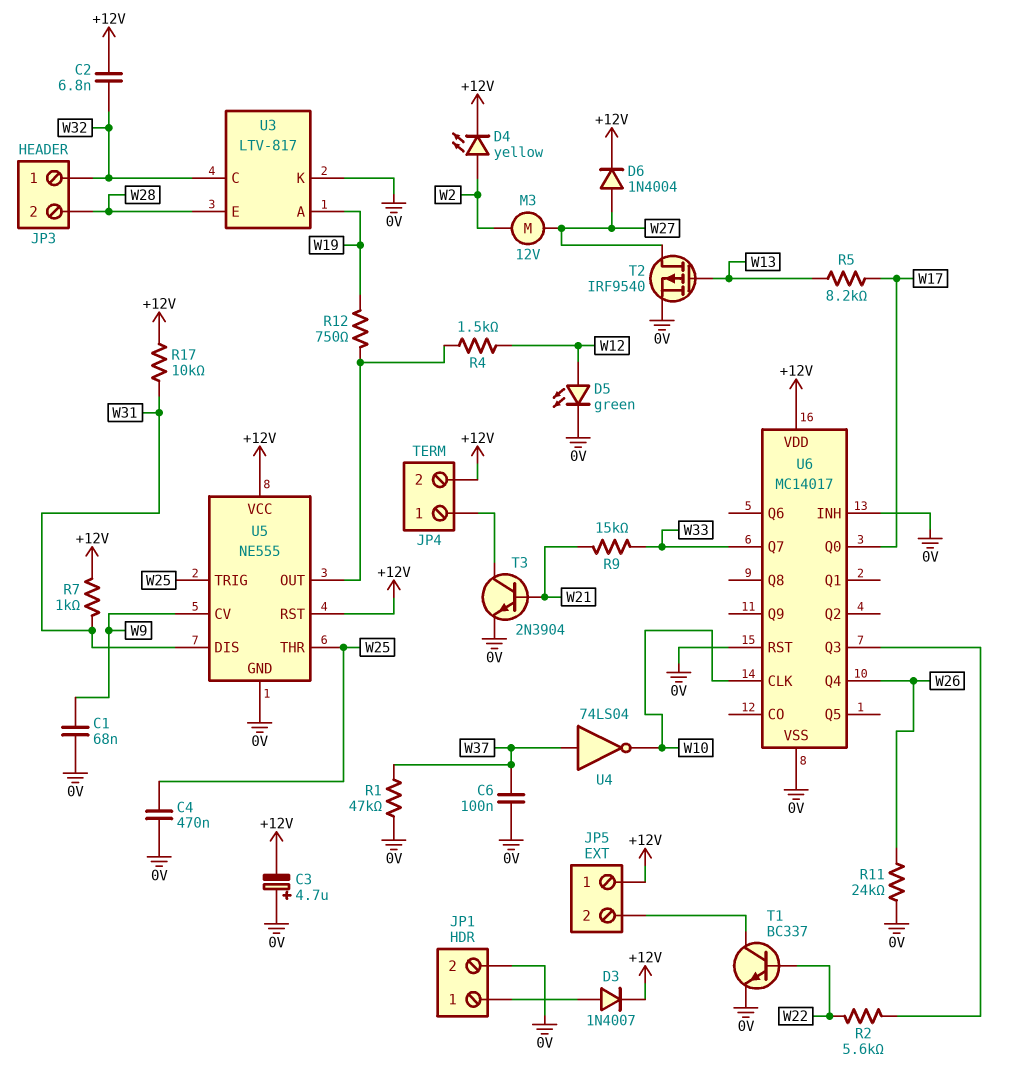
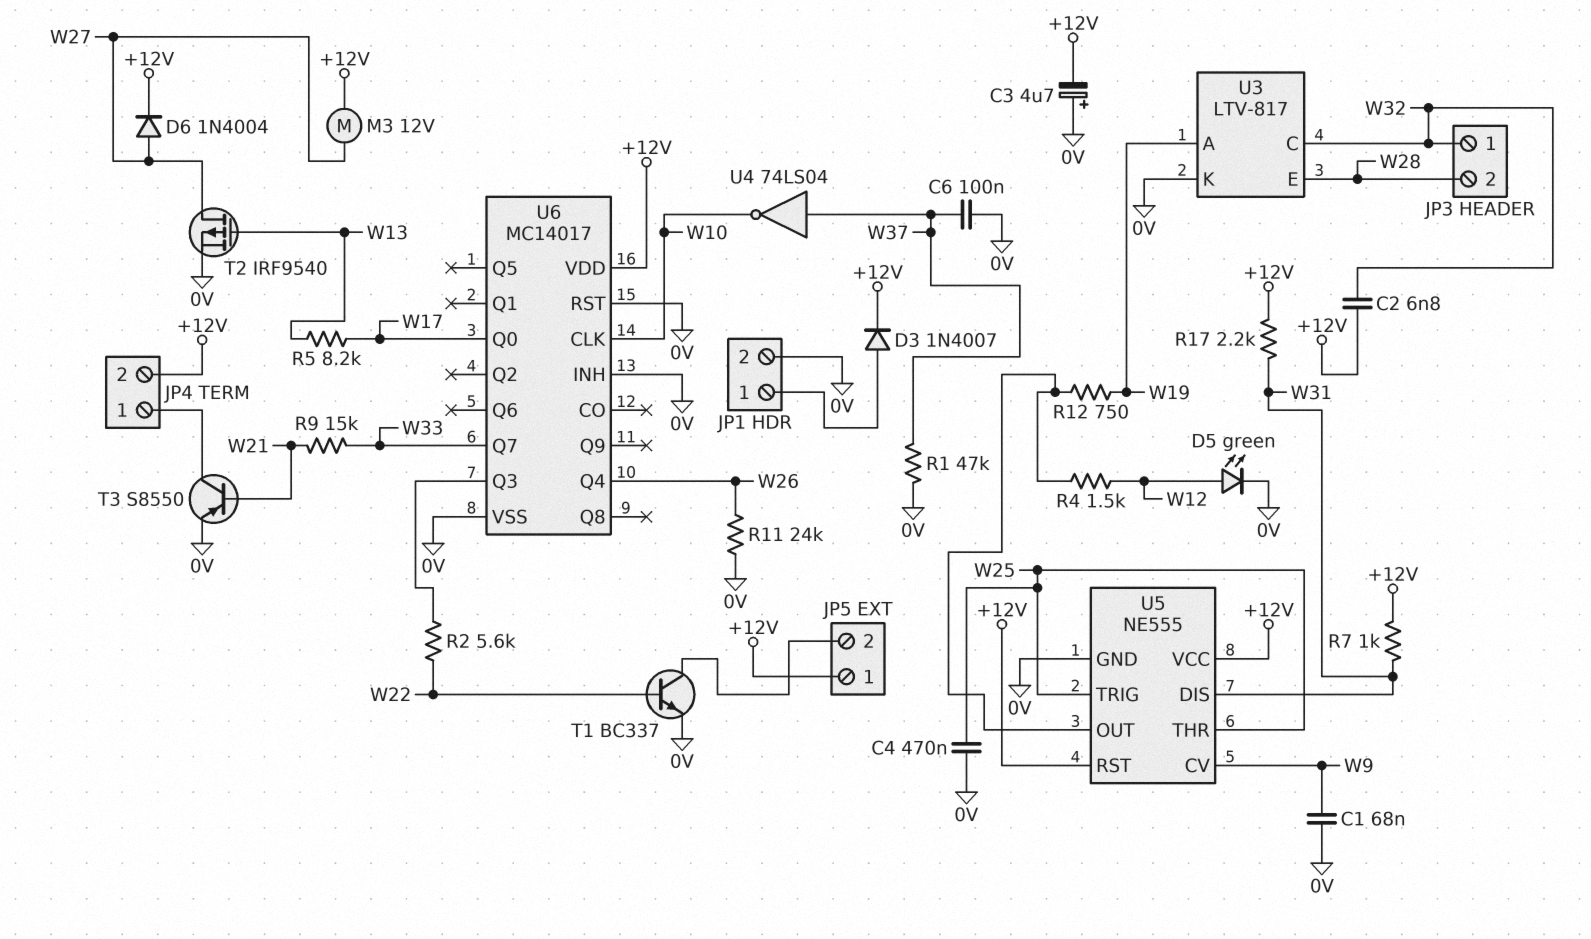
D4: LED yellow (A W2, K +12V) -> none
M3: motor 12V (W2, W27) -> motor 12V (+12V, W27)
R17: 10k (+12V, W31) -> 2.2k (+12V, W31)
T3: NPN 2N3904 (B W21, C JP4/1, E 0V) -> PNP S8550 (B W21, C JP4/1, E 0V)

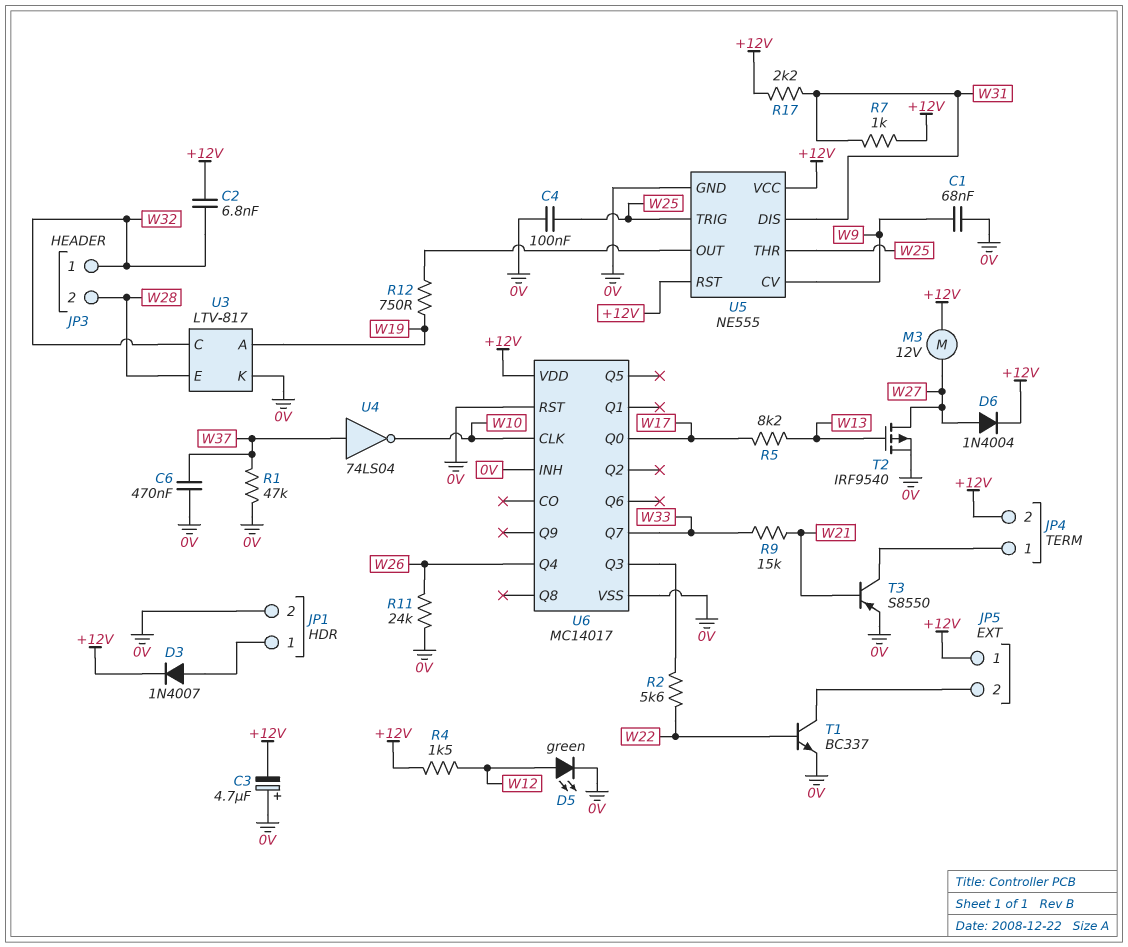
C4: 470nF (0V, W25) -> 100nF (0V, W25)
C6: 100nF (0V, W37) -> 470nF (0V, W37)
R4: 1.5k (U5/OUT, W12) -> 1.5k (+12V, W12)

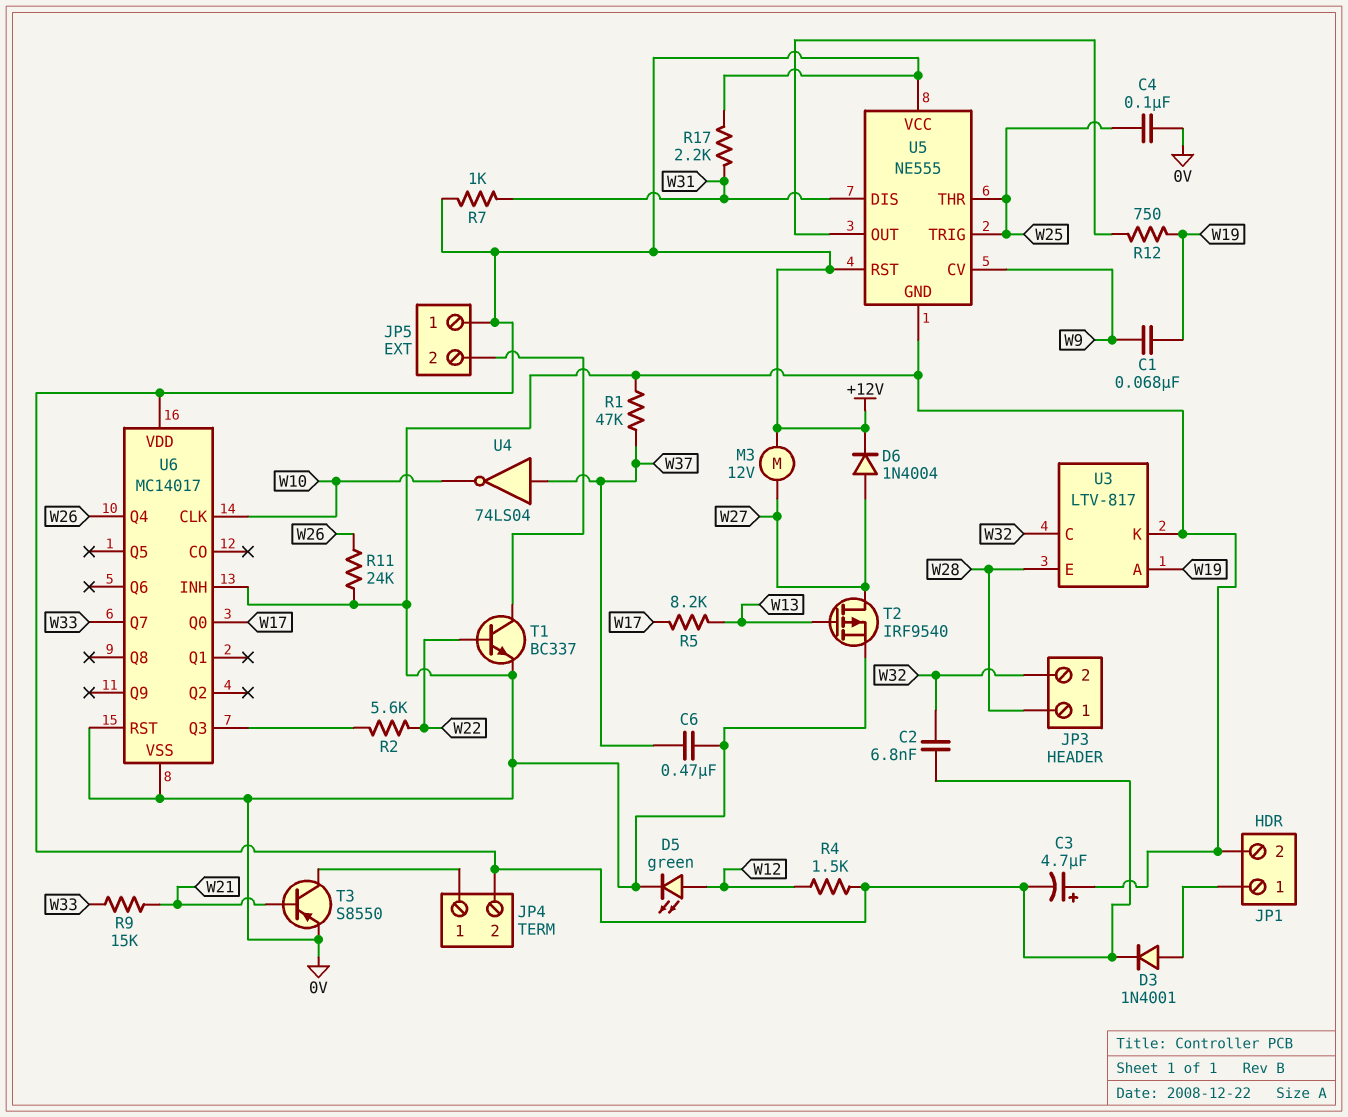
C1: 68nF (0V, W9) -> 68nF (W9, W19)
D3: diode 1N4007 (A JP1/1, K +12V) -> diode 1N4001 (A JP1/1, K +12V)
JP3 pin 1: W32 -> W28
JP3 pin 2: W28 -> W32

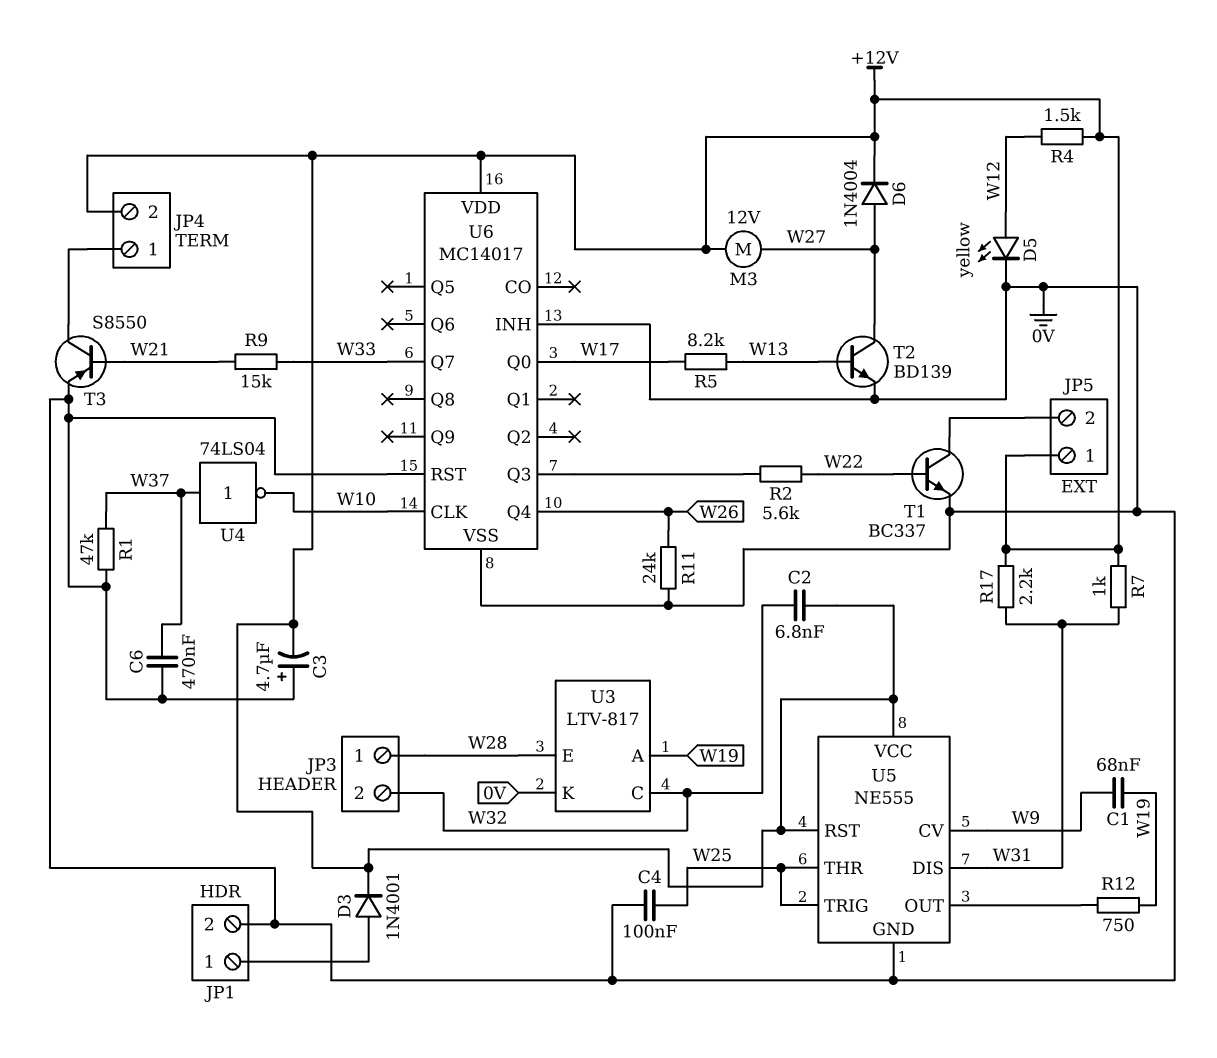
D5: LED green (A W12, K 0V) -> LED yellow (A W12, K 0V)
T2: PMOS IRF9540 (G W13, D W27, S 0V) -> NPN BD139 (B W13, C W27, E 0V)

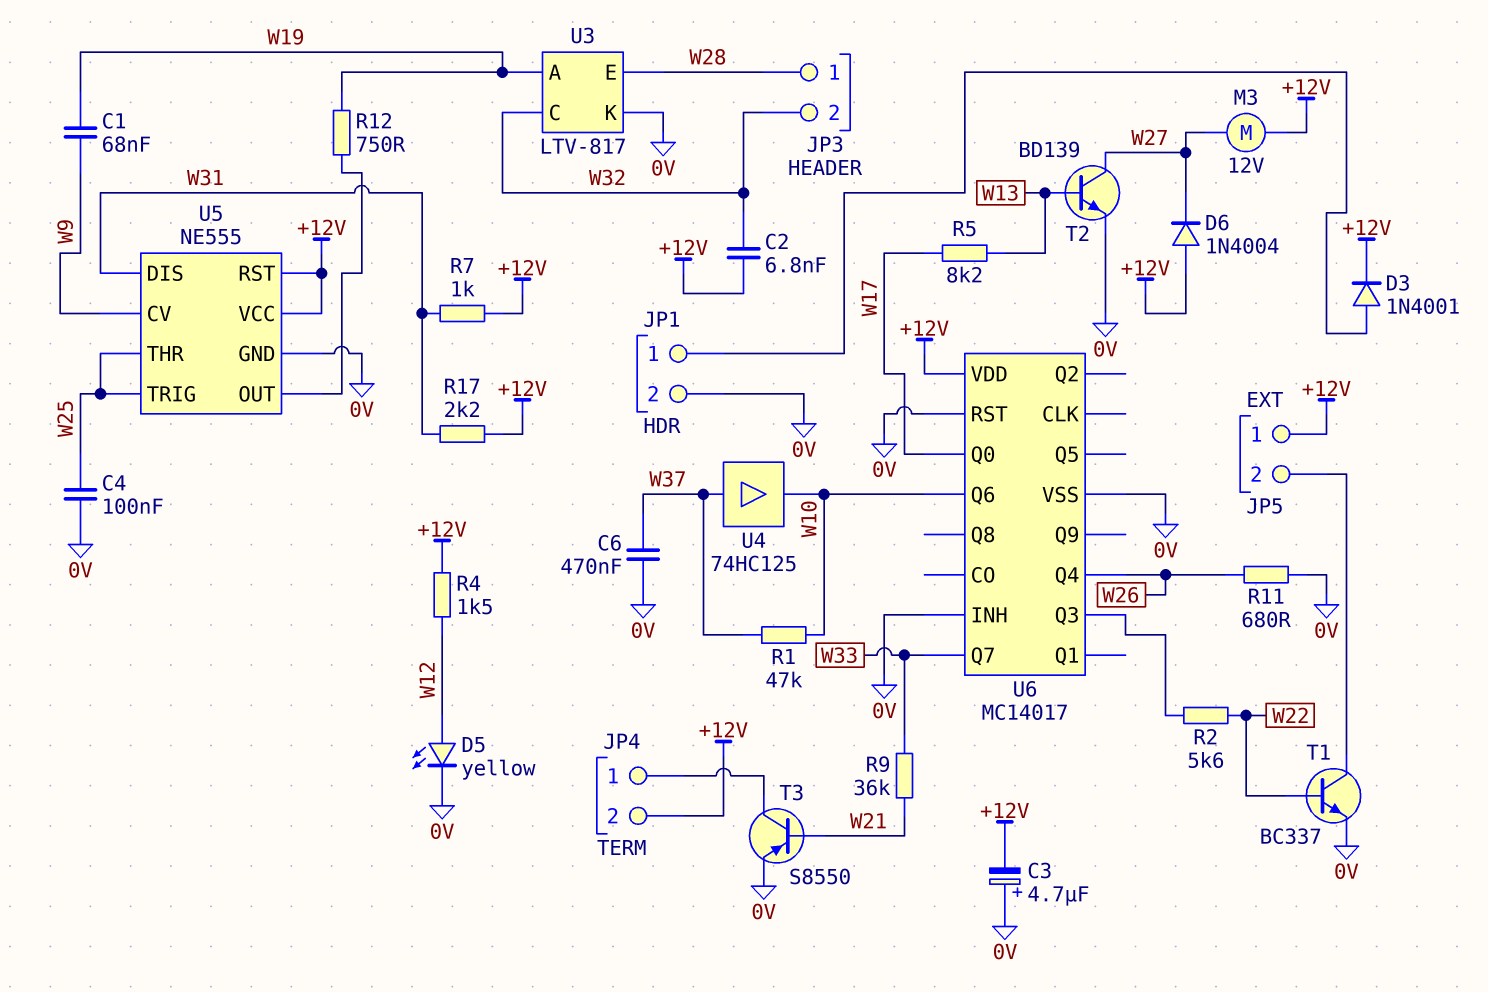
D6: diode 1N4004 (A W27, K +12V) -> diode 1N4004 (A +12V, K W27)
R1: 47k (0V, W37) -> 47k (W10, W37)
R9: 15k (W21, W33) -> 36k (W21, W33)
R11: 24k (0V, W26) -> 680 (0V, W26)
U4: NOT 74LS04 (in W37, out W10) -> buffer 74HC125 (in W37, out W10)
U6 pin CLK: W10 -> none
U6 pin Q6: none -> W10

